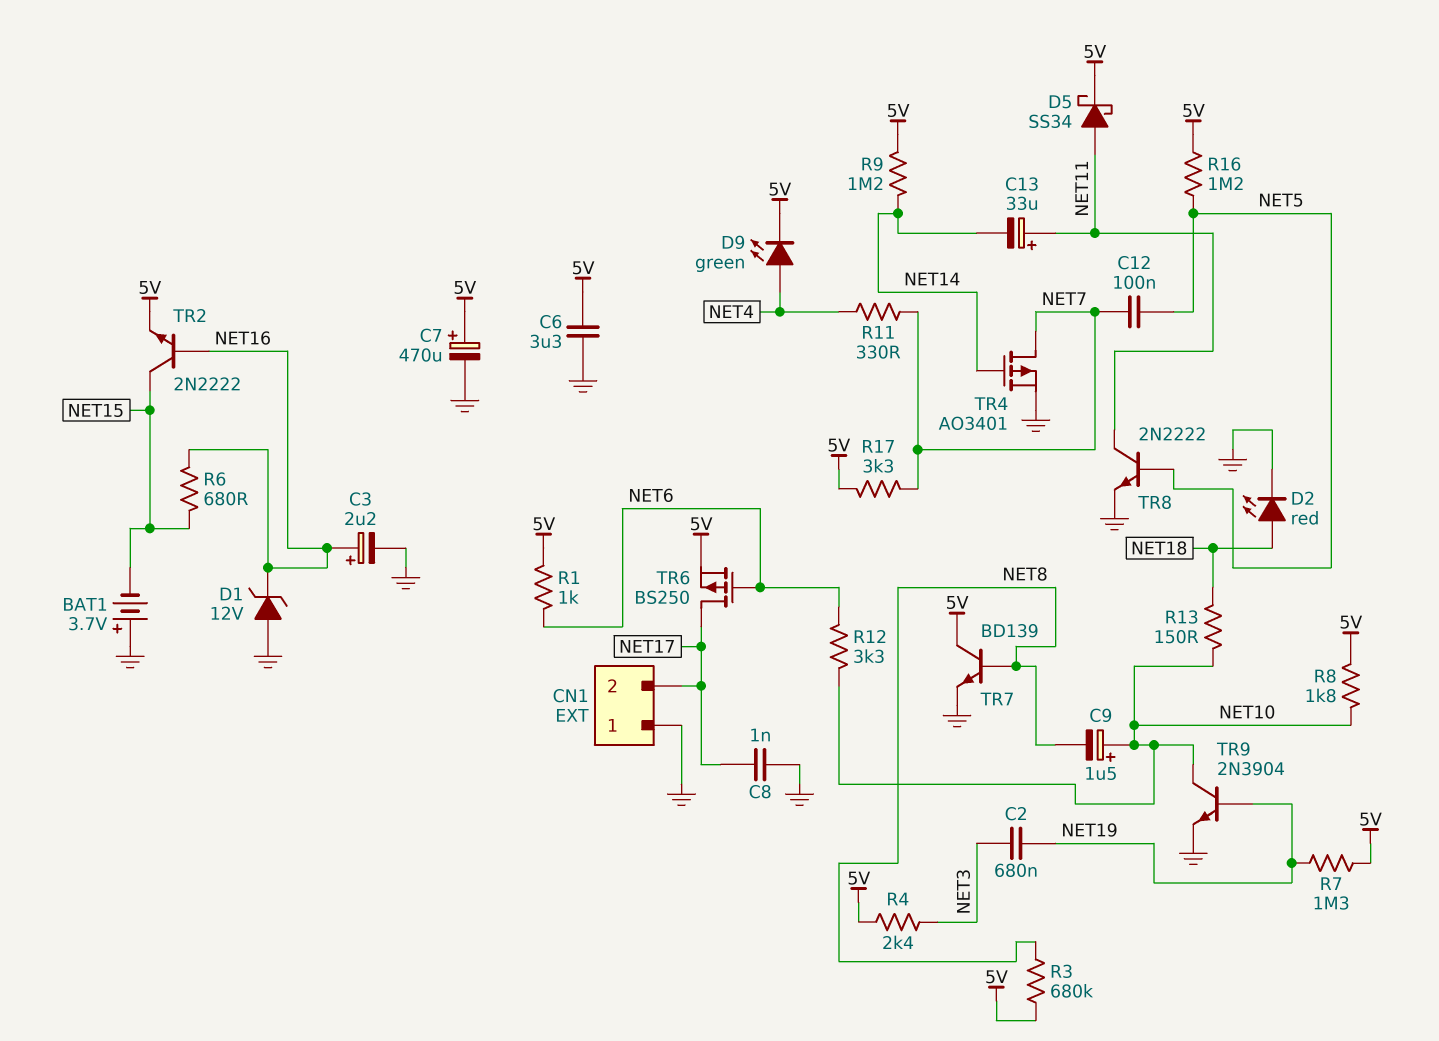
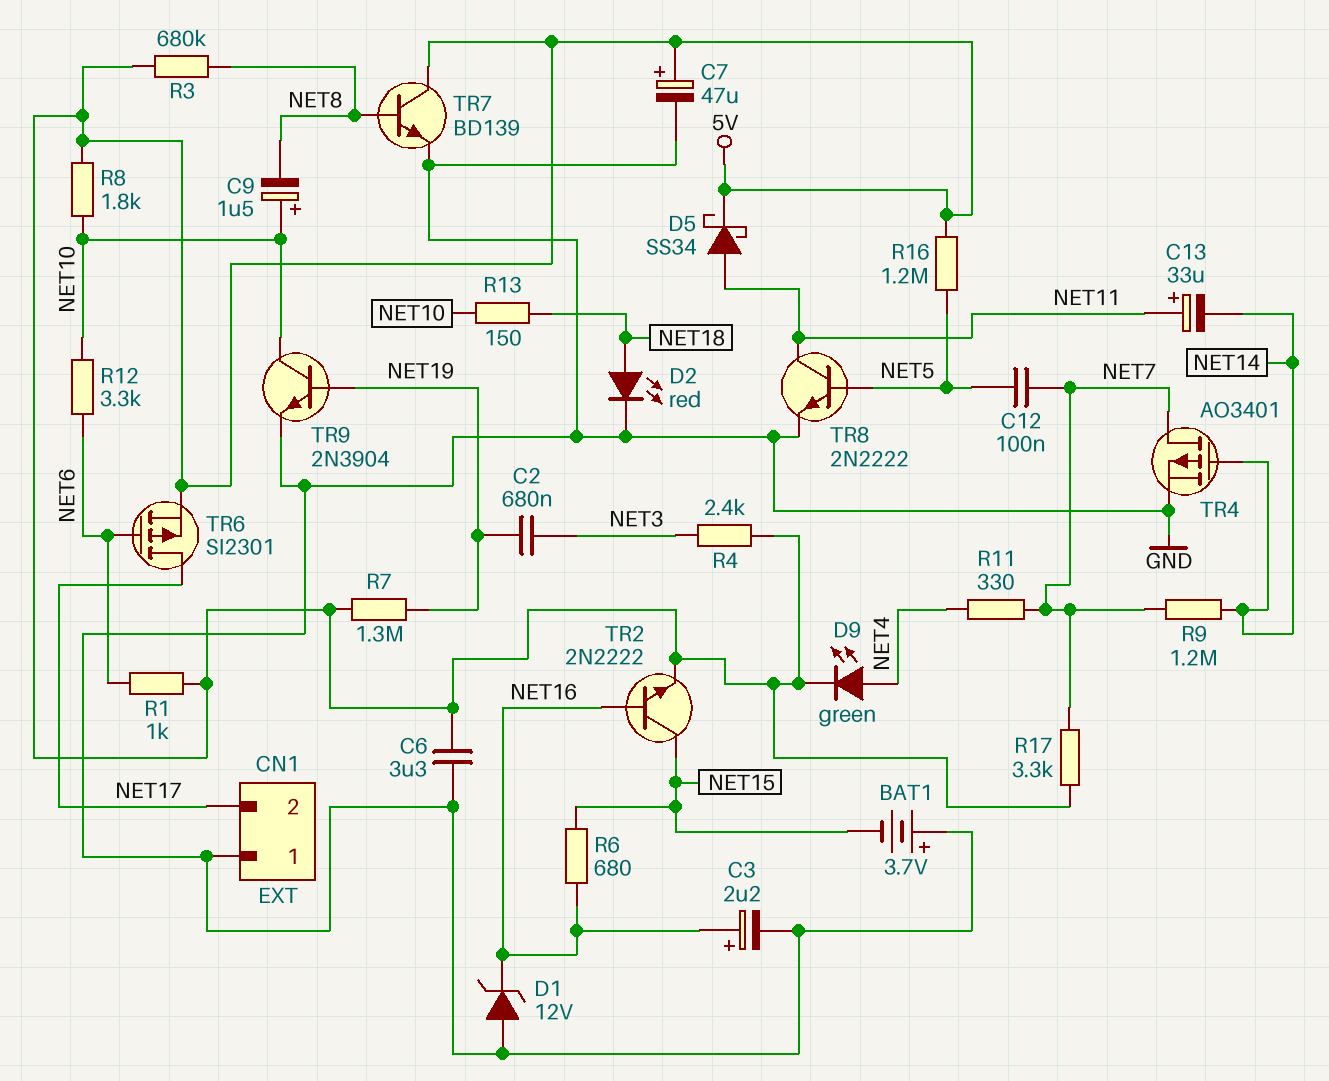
C7: 470uF (plus 5V, minus GND) -> 47uF (plus 5V, minus GND)
C8: 1nF (GND, NET17) -> none
R9: 1.2M (5V, NET14) -> 1.2M (NET7, NET14)
TR6: PMOS BS250 (G NET6, D NET17, S 5V) -> PMOS SI2301 (G NET6, D NET17, S 5V)

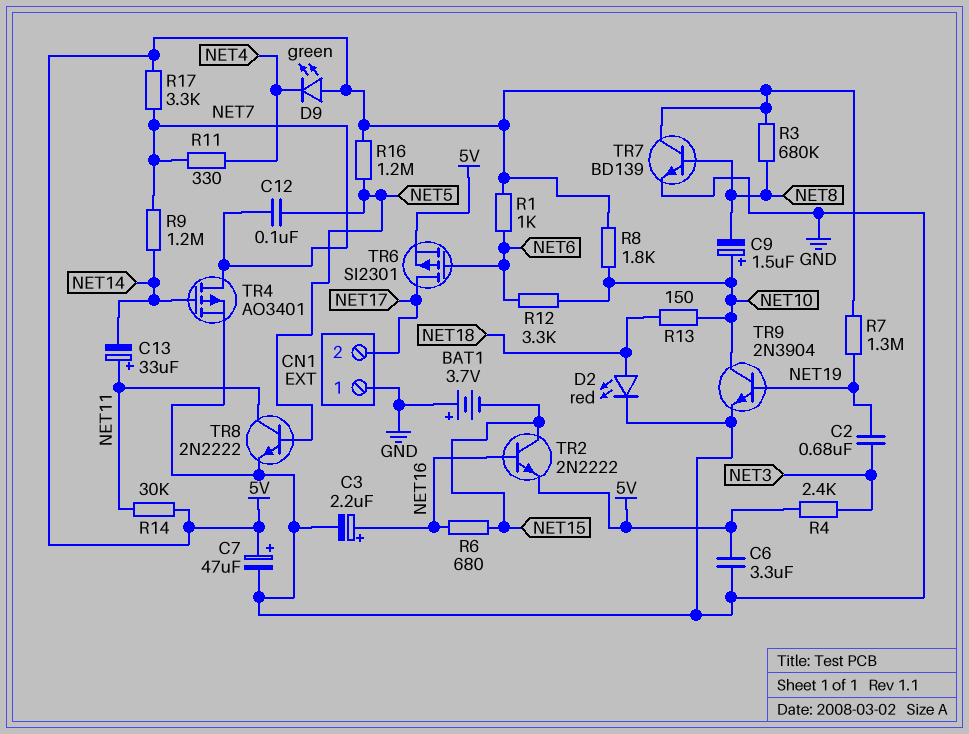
D1: zener 12V (A GND, K NET16) -> none
D5: schottky SS34 (A NET11, K 5V) -> none
D9: LED green (A NET4, K 5V) -> LED green (A 5V, K NET4)
R14: none -> 30k (5V, NET11)

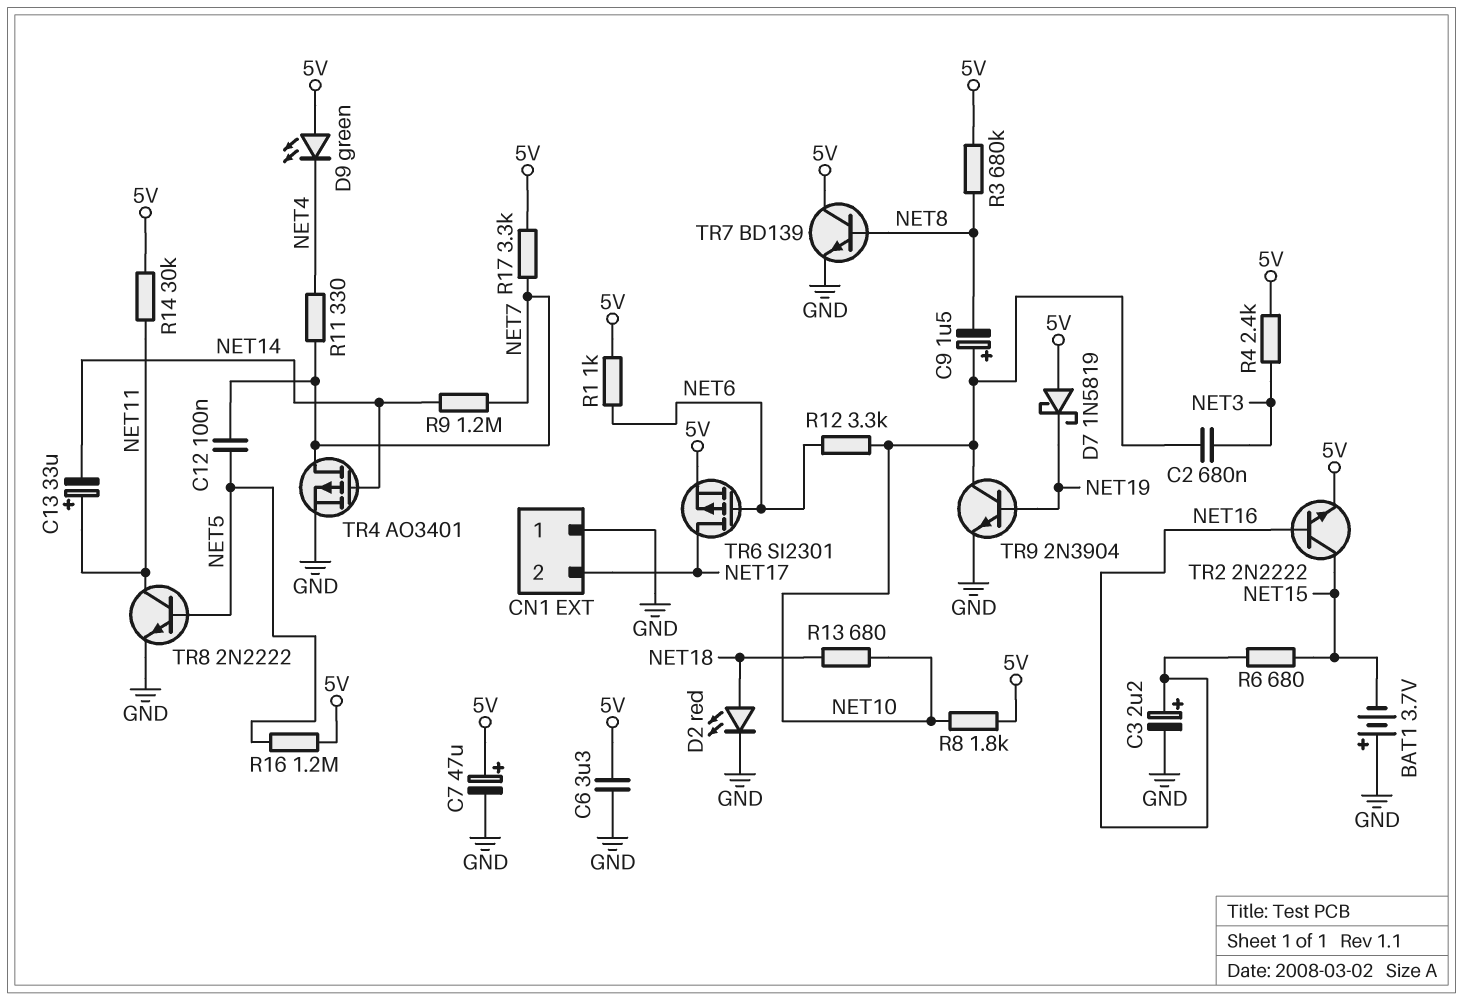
C2: 680nF (NET3, NET19) -> 680nF (NET3, NET10)
D7: none -> schottky 1N5819 (A 5V, K NET19)
R7: 1.3M (5V, NET19) -> none
R13: 150 (NET10, NET18) -> 680 (NET10, NET18)

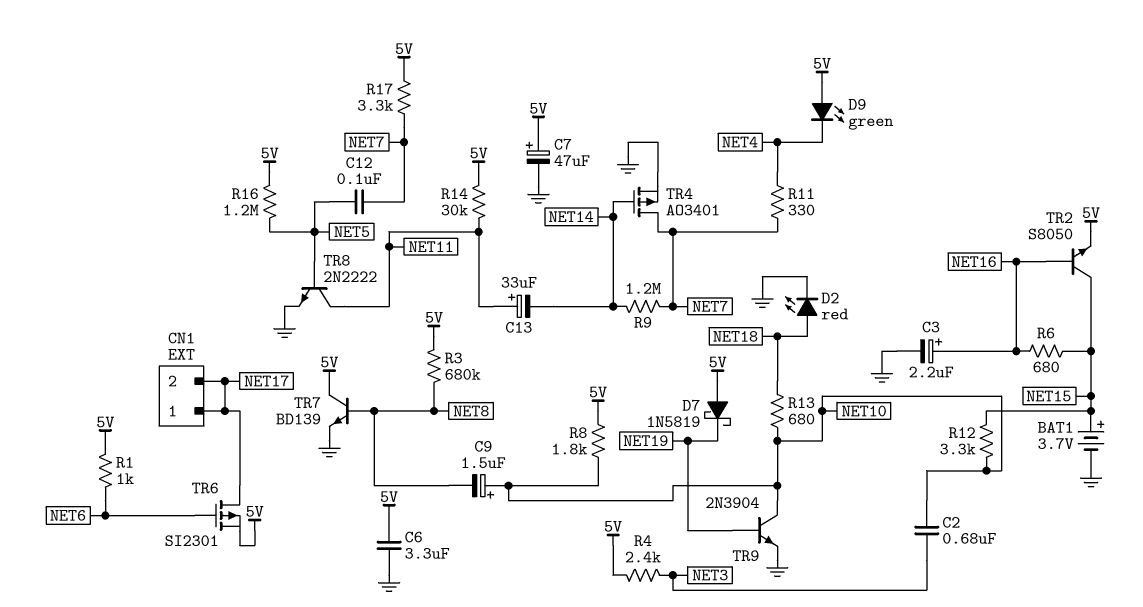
BAT1: 3.7V (plus GND, minus NET15) -> 3.7V (plus NET15, minus GND)
CN1 pin 1: GND -> NET17
R12: 3.3k (NET6, NET10) -> 3.3k (NET10, NET15)
TR2: NPN 2N2222 (B NET16, C NET15, E 5V) -> NPN S8050 (B NET16, C NET15, E 5V)

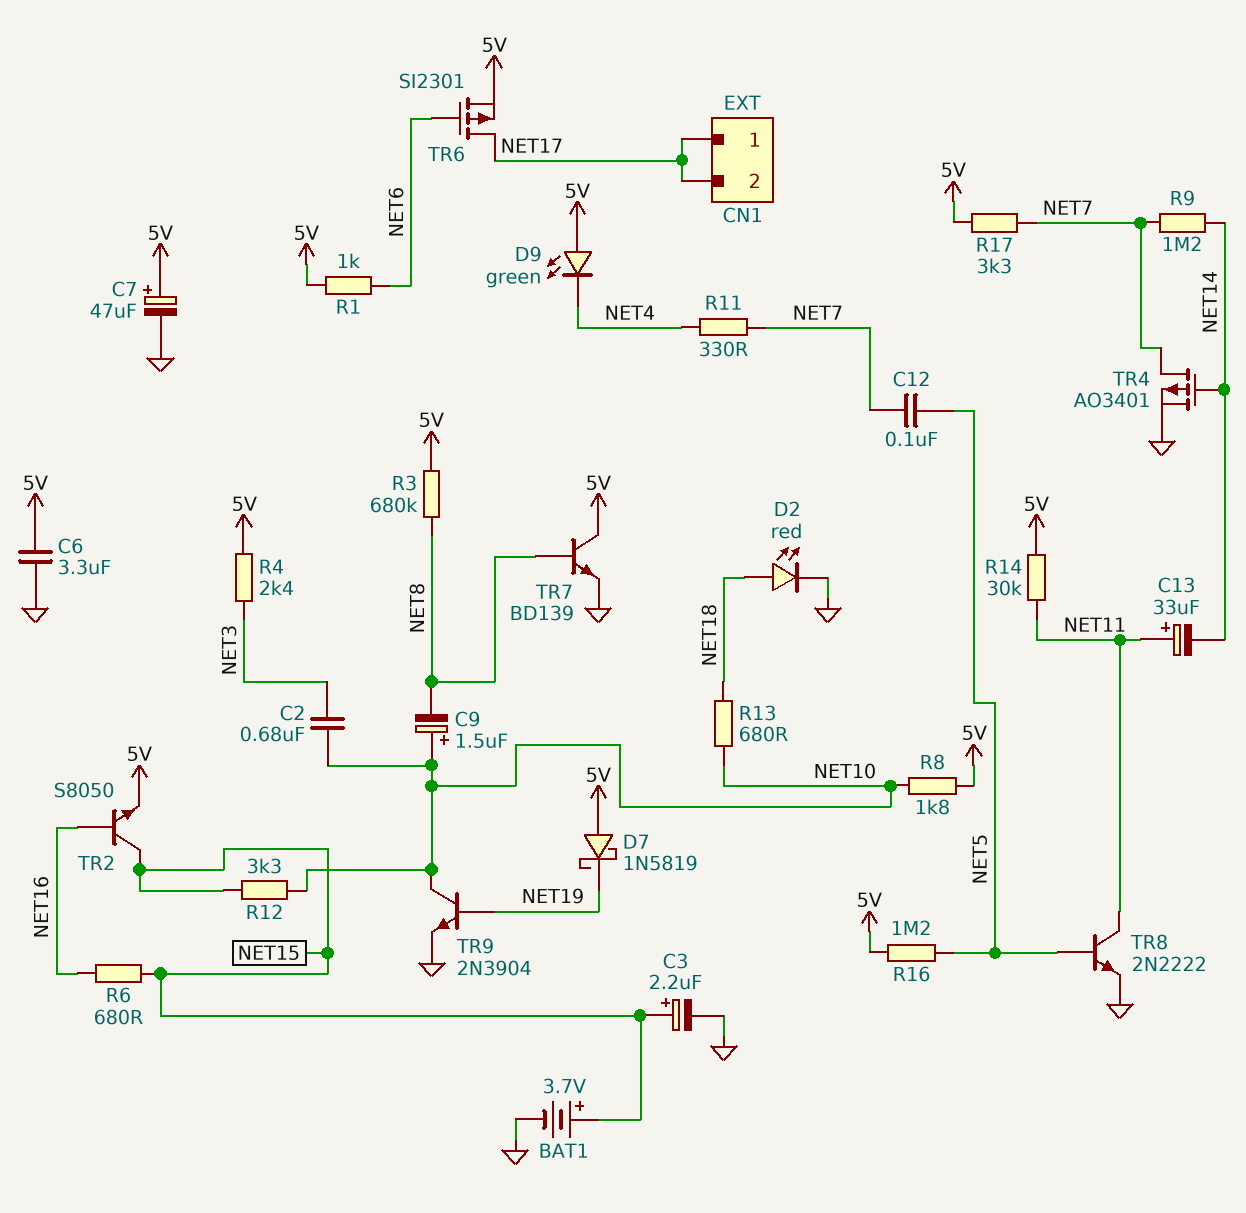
C3: 2.2uF (plus NET16, minus GND) -> 2.2uF (plus NET15, minus GND)

